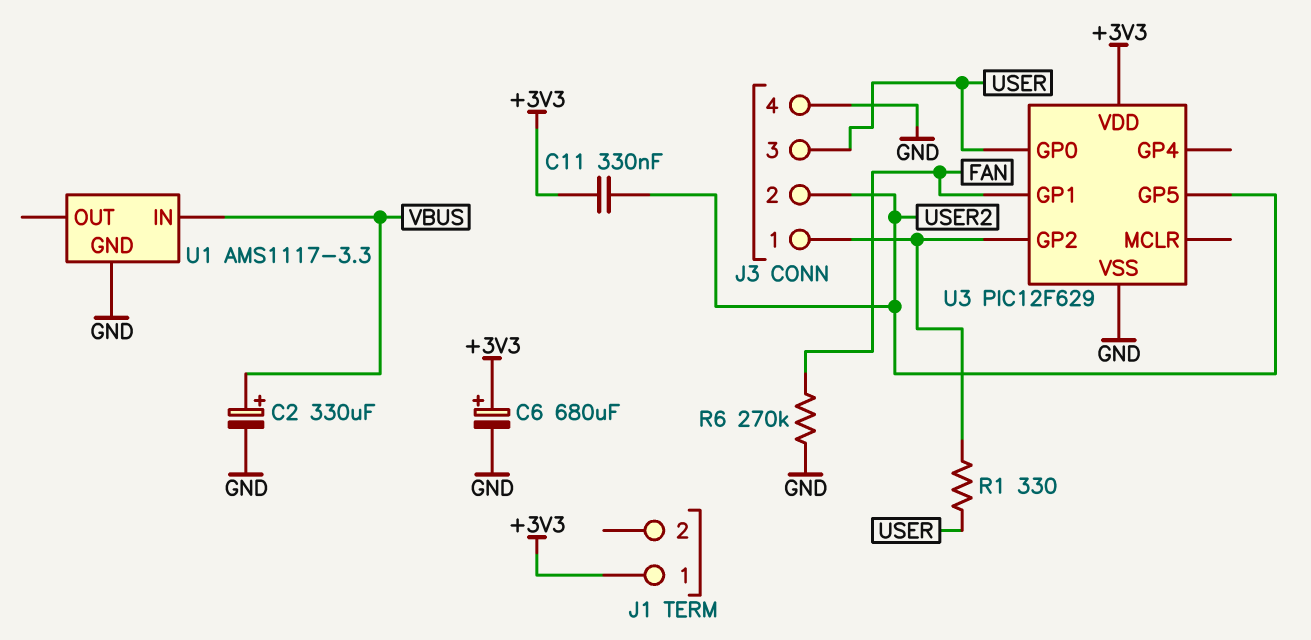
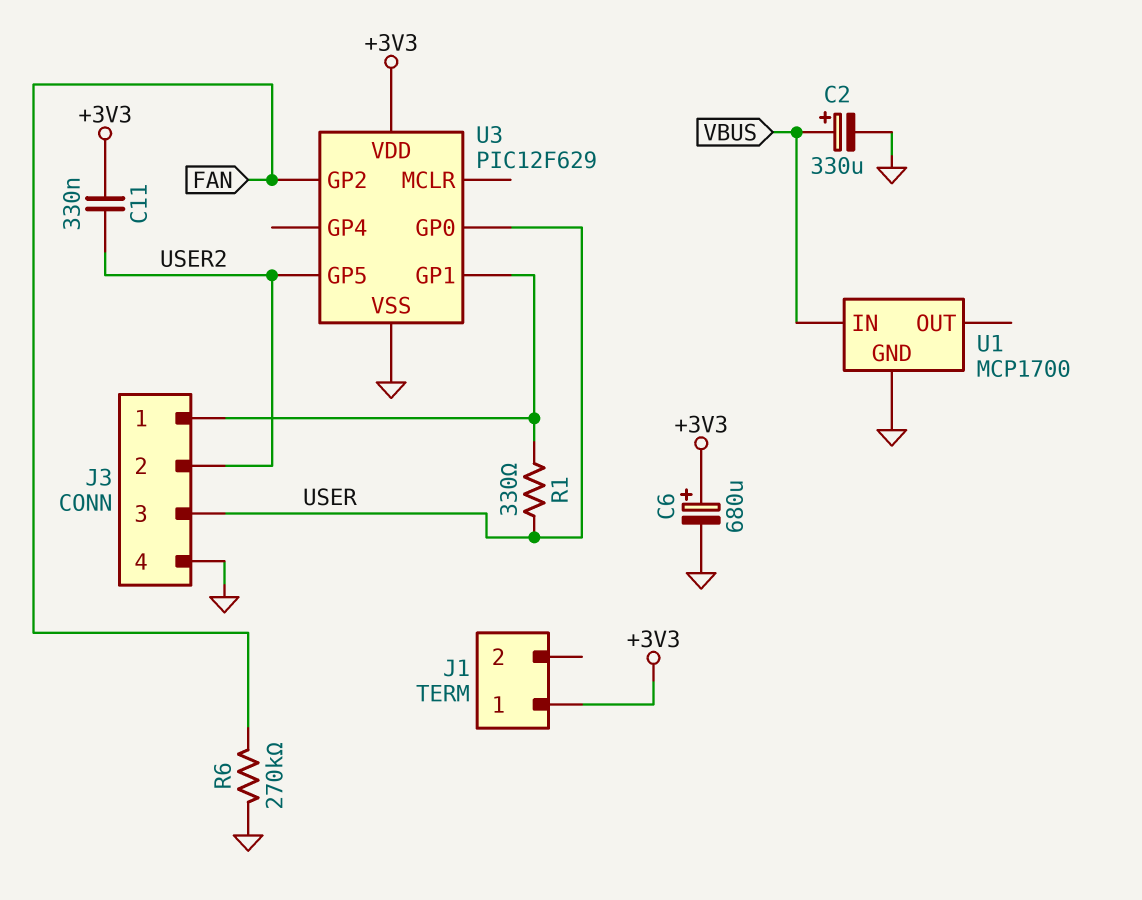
U1: AMS1117-3.3 -> MCP1700
U3 pin GP1: FAN -> J3/1
U3 pin GP2: J3/1 -> FAN

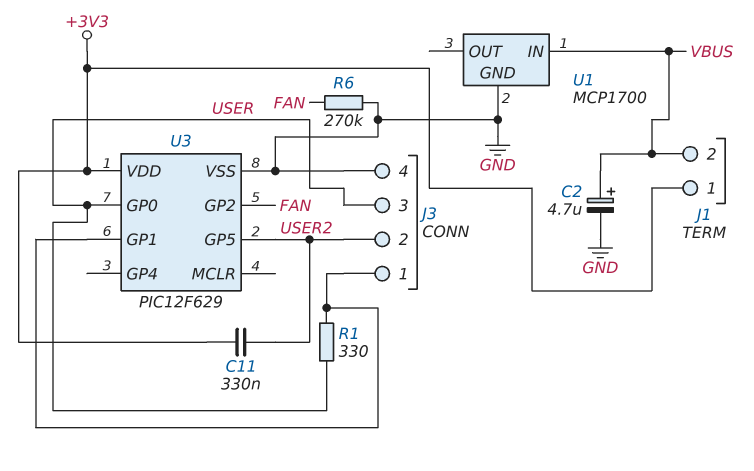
C2: 330uF (plus VBUS, minus GND) -> 4.7uF (plus VBUS, minus GND)
C6: 680uF (plus +3V3, minus GND) -> none
J1 pin 2: none -> VBUS

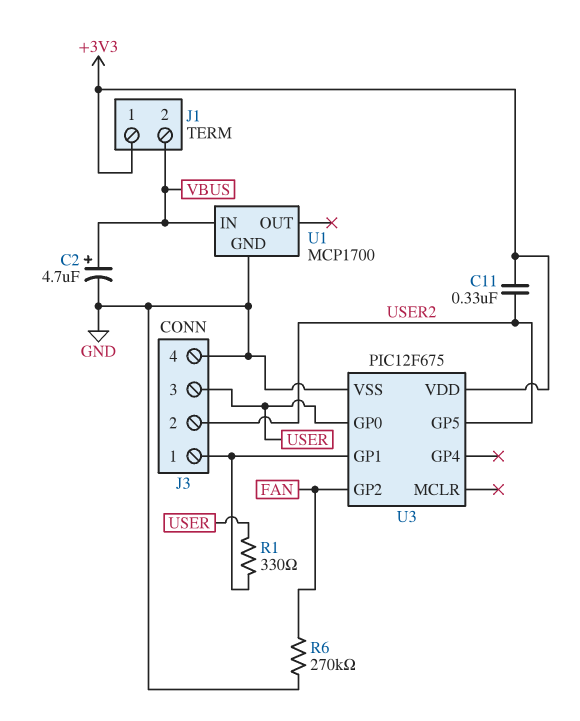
U3: PIC12F629 -> PIC12F675

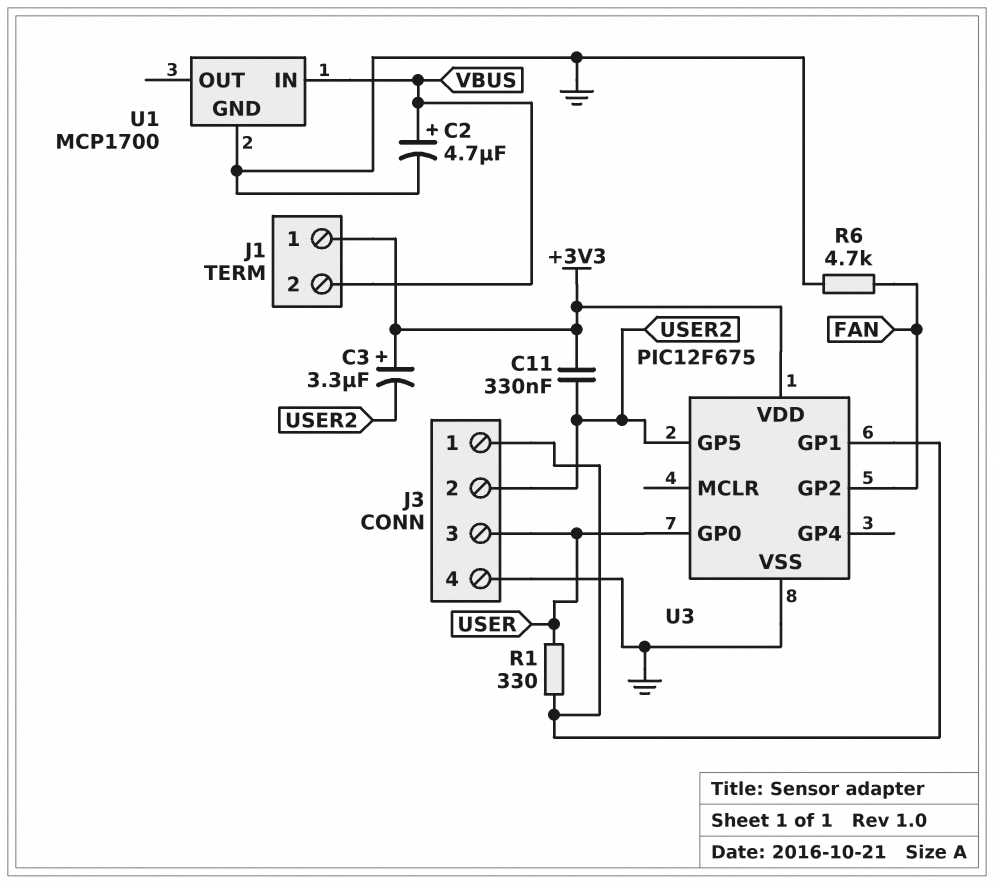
C3: none -> 3.3uF (plus +3V3, minus USER2)
R6: 270k (FAN, GND) -> 4.7k (FAN, GND)

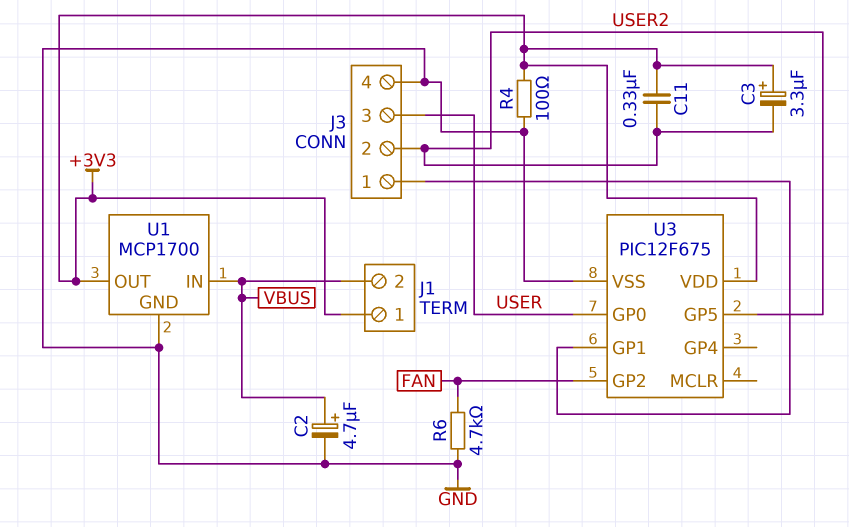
R1: 330 (J3/1, USER) -> none
R4: none -> 100 (+3V3, GND)
U1 pin OUT: none -> +3V3

